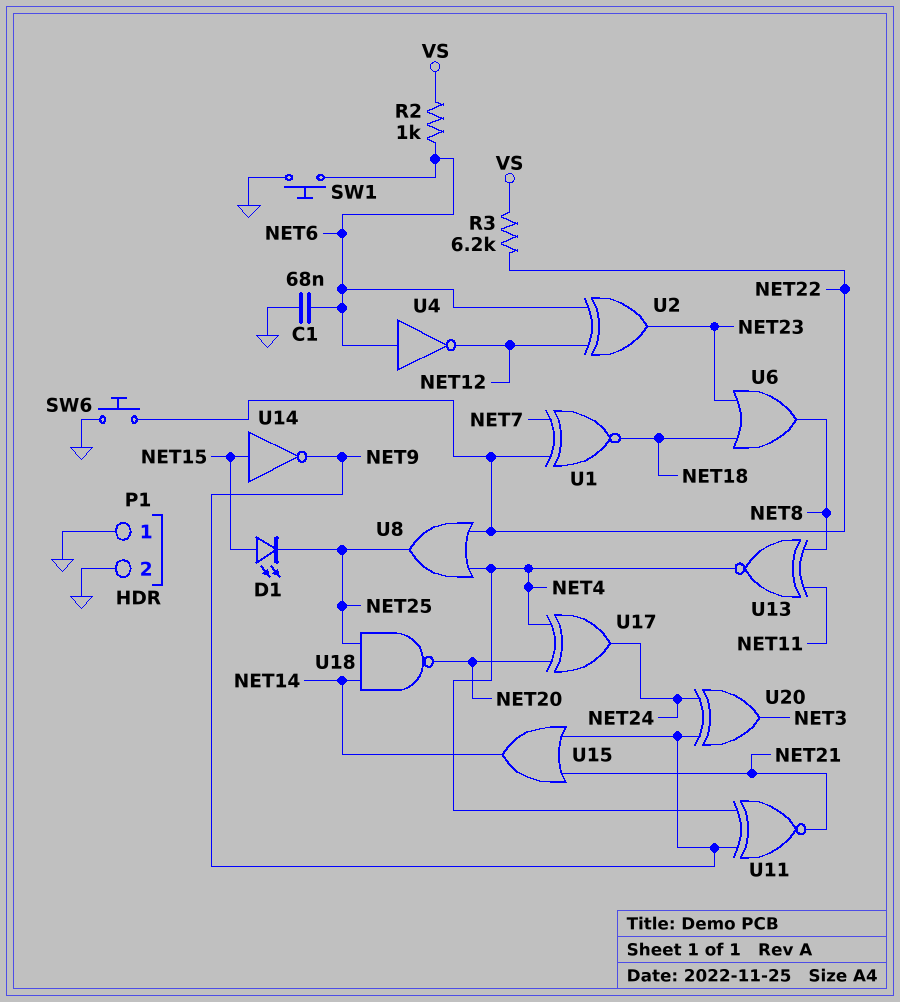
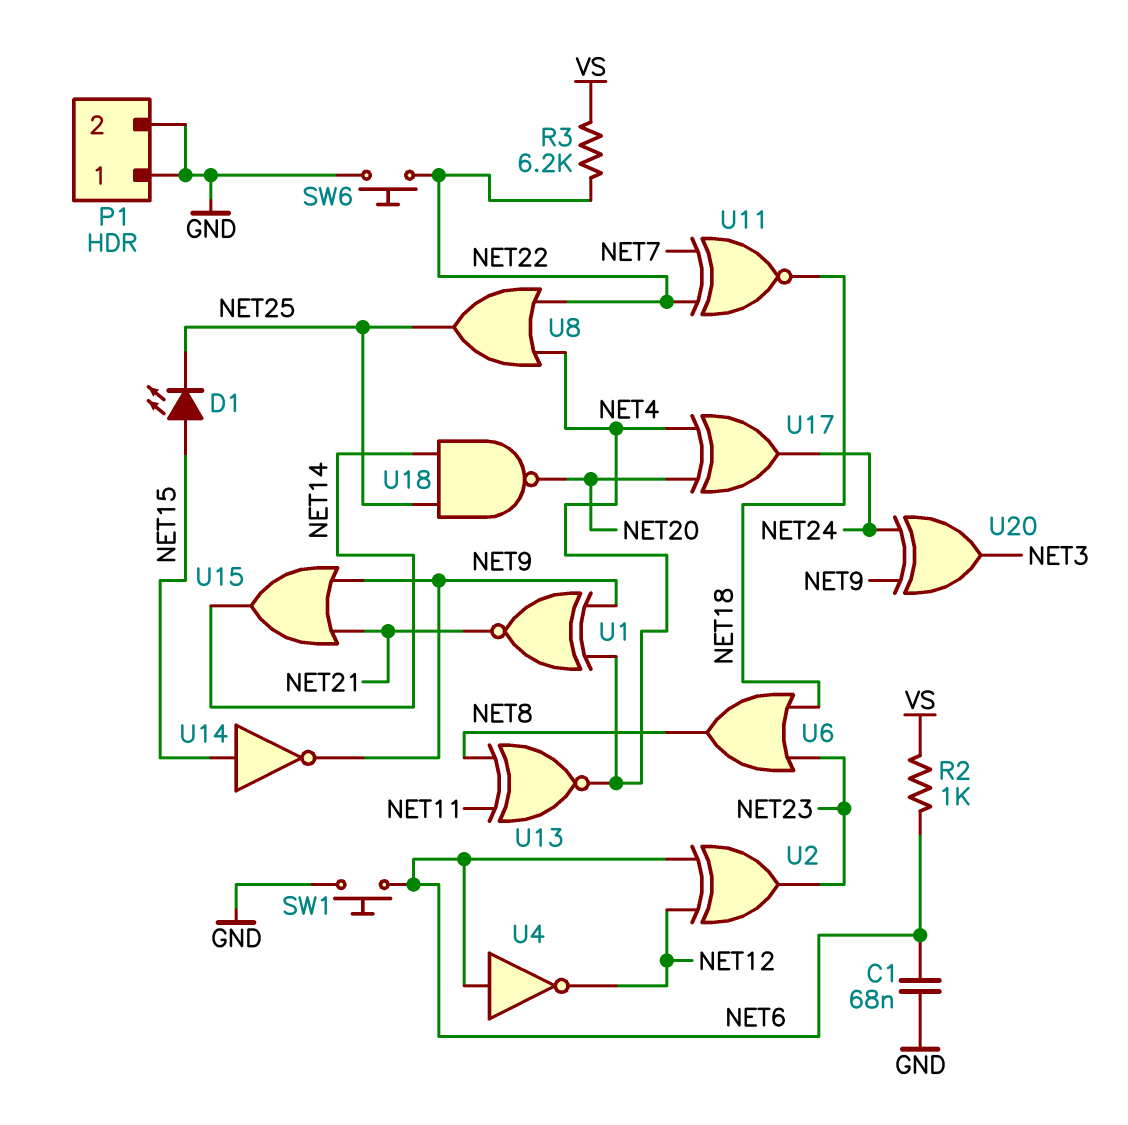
U1: XNOR (in NET7, in NET22, out NET18) -> XNOR (in NET4, in NET9, out NET21)
U11: XNOR (in NET4, in NET9, out NET21) -> XNOR (in NET7, in NET22, out NET18)

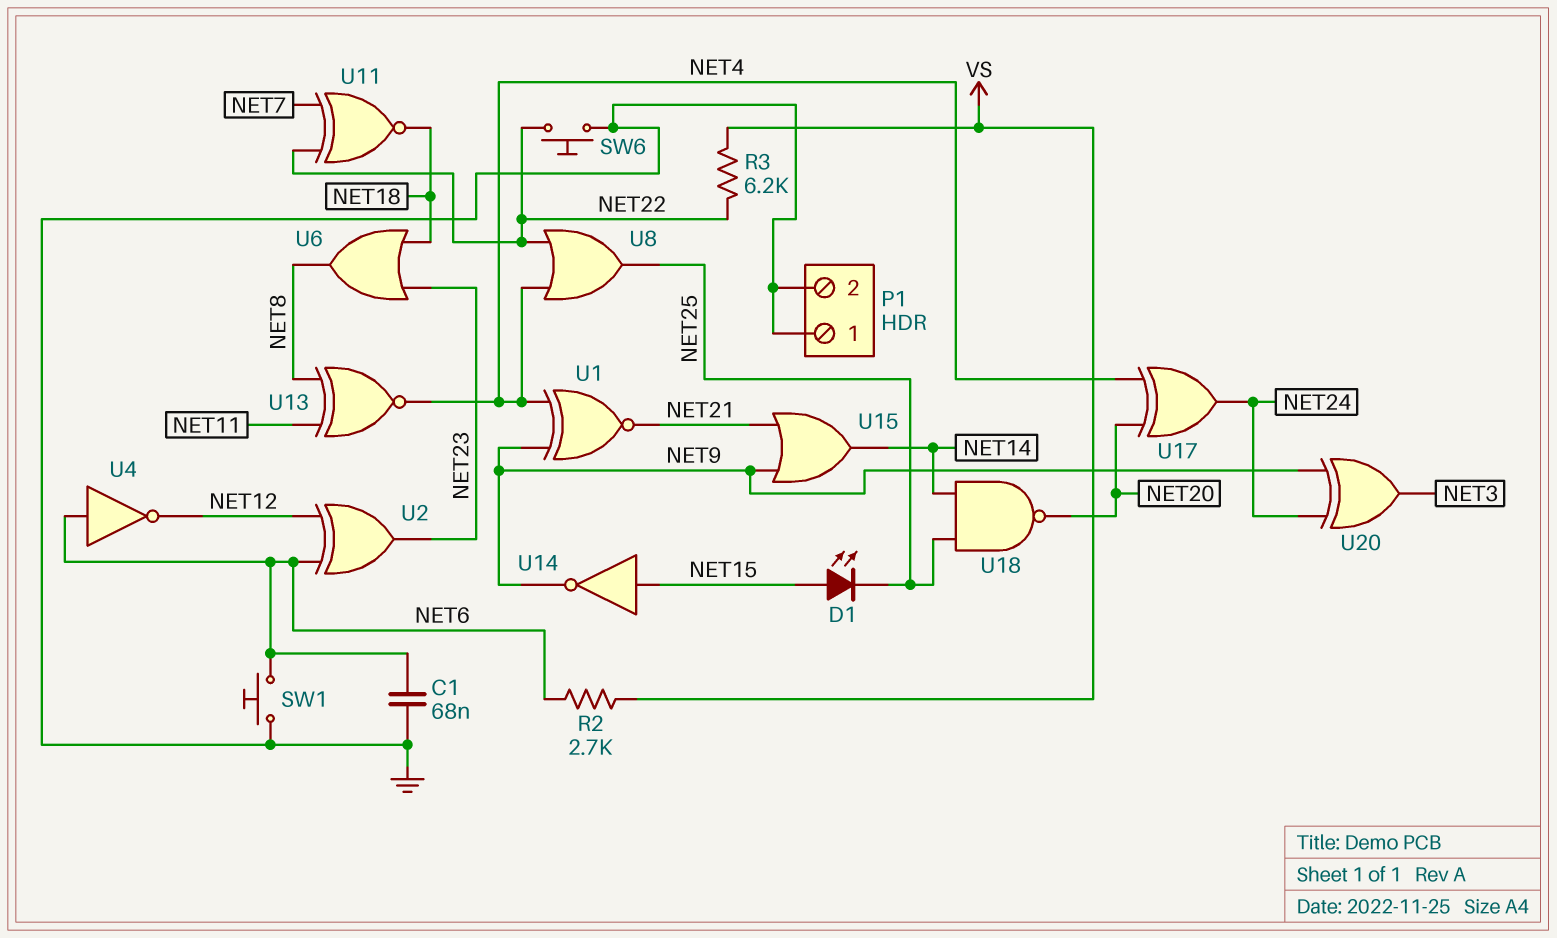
R2: 1k (NET6, VS) -> 2.7k (NET6, VS)

